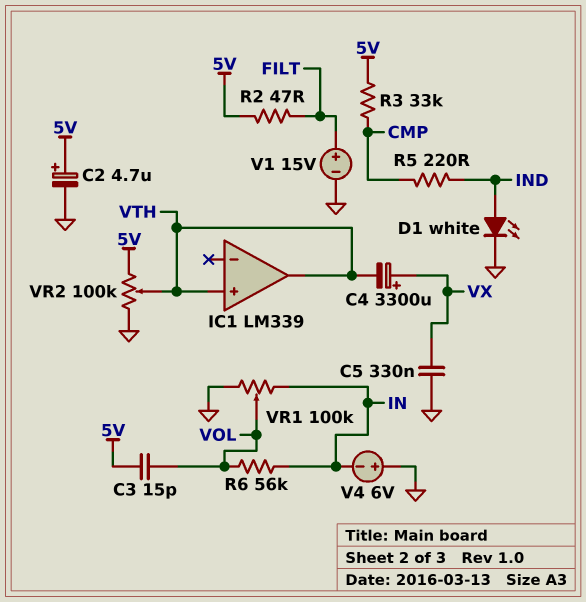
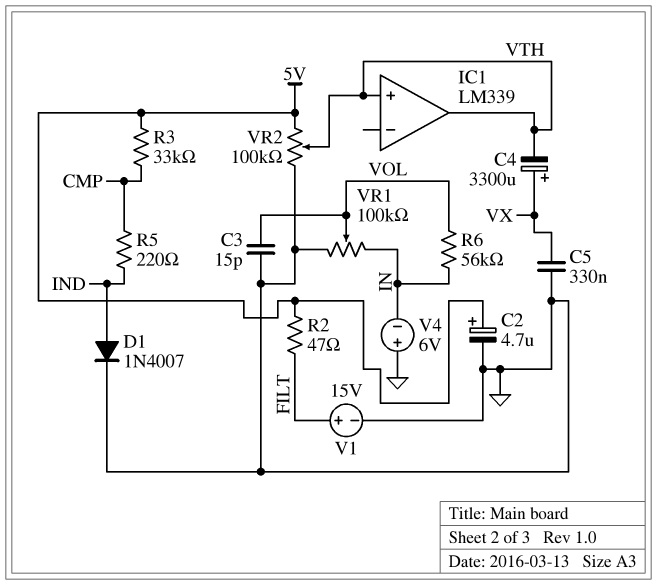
C3: 15pF (5V, VOL) -> 15pF (GND, VOL)
D1: LED white (A IND, K GND) -> diode 1N4007 (A IND, K GND)

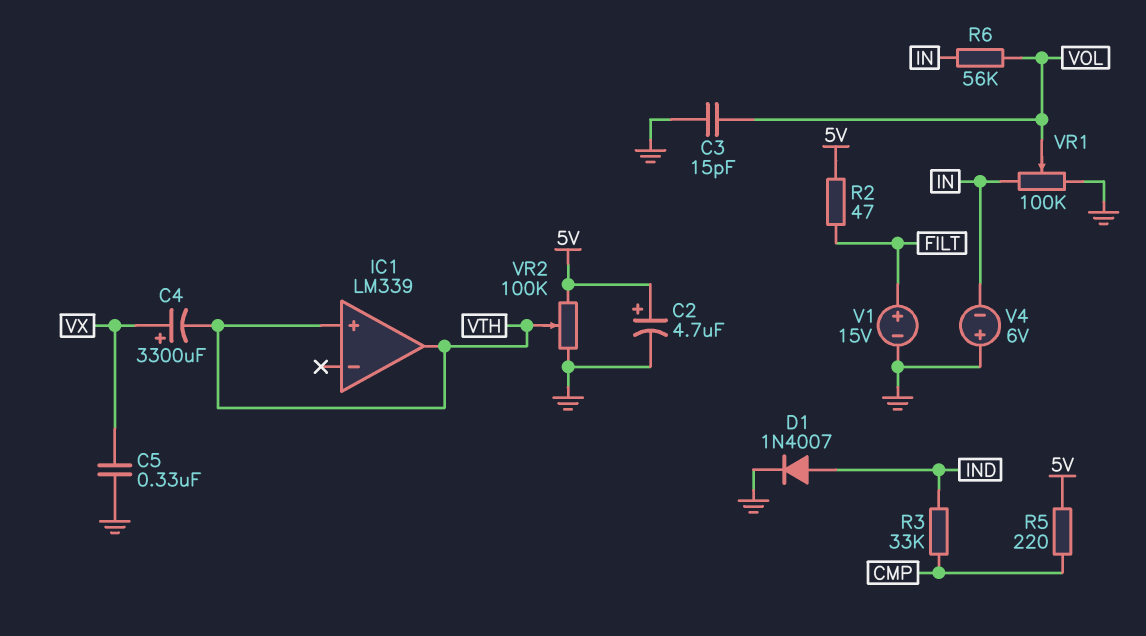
R3: 33k (5V, CMP) -> 33k (CMP, IND)
R5: 220 (CMP, IND) -> 220 (5V, CMP)

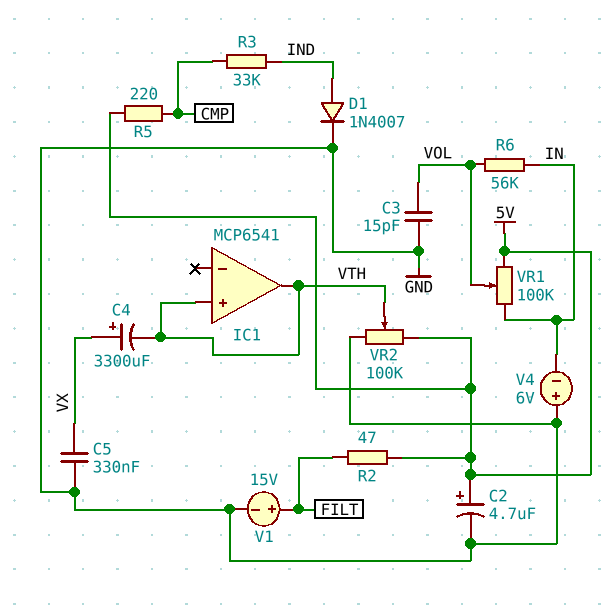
IC1: LM339 -> MCP6541
VR1: 100k (GND, IN, wiper VOL) -> 100k (5V, IN, wiper VOL)

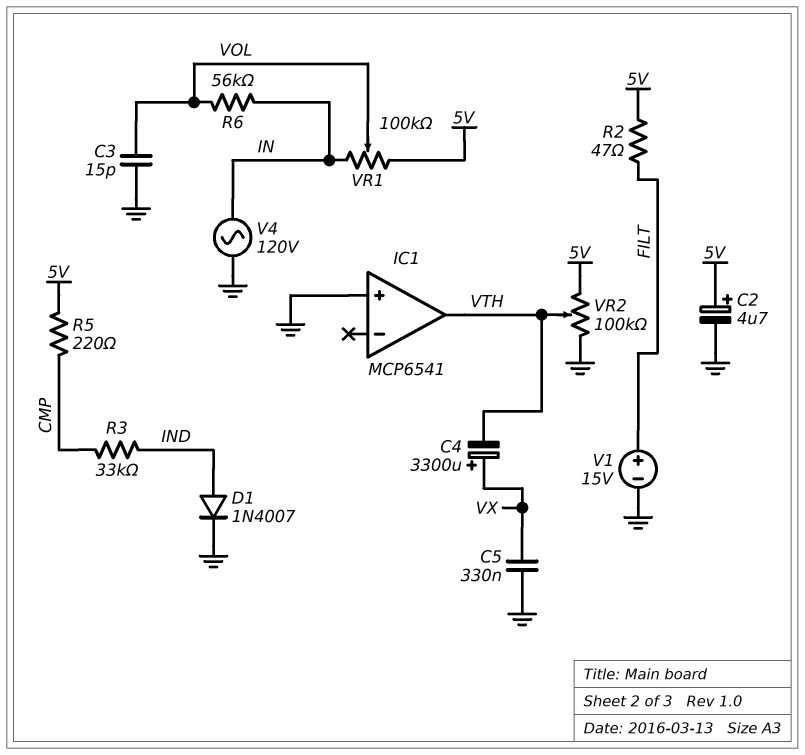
IC1 pin in+: VTH -> GND
V4: 6V (plus GND, minus IN) -> AC 120V (GND, IN)

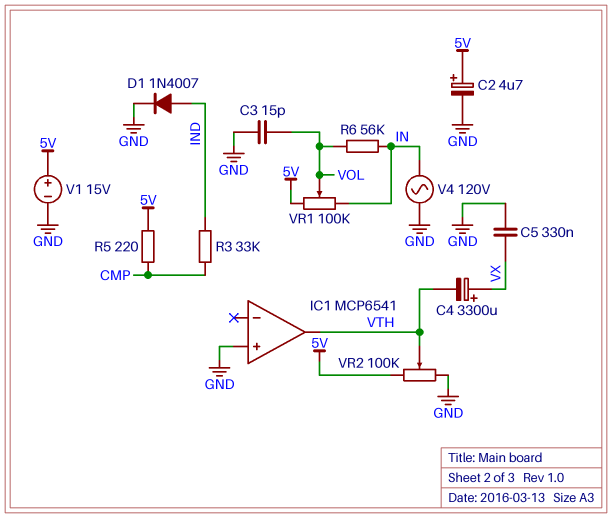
R2: 47 (5V, FILT) -> none
V1: 15V (plus FILT, minus GND) -> 15V (plus 5V, minus GND)

